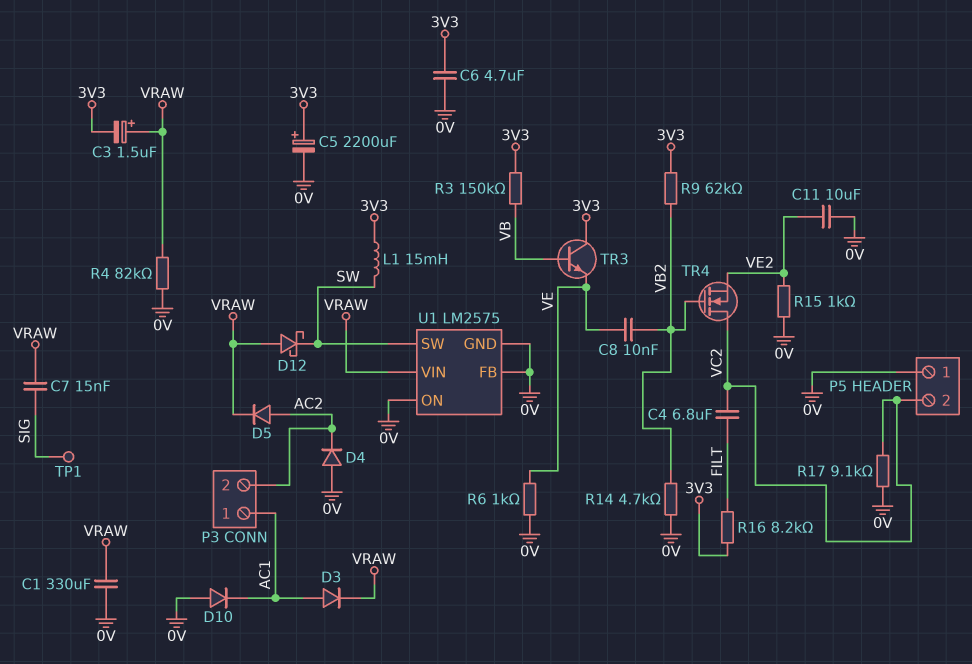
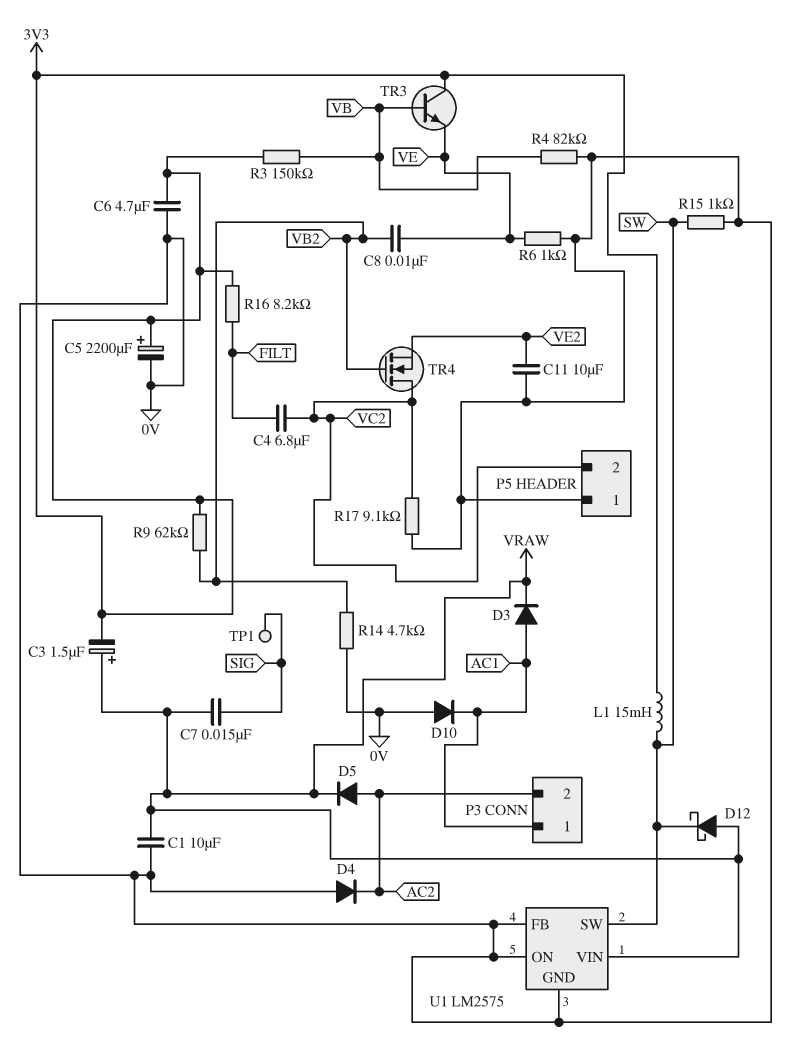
C1: 330uF (0V, VRAW) -> 10uF (0V, VRAW)
R4: 82k (0V, VRAW) -> 82k (0V, VB)
R15: 1k (0V, VE2) -> 1k (0V, SW)

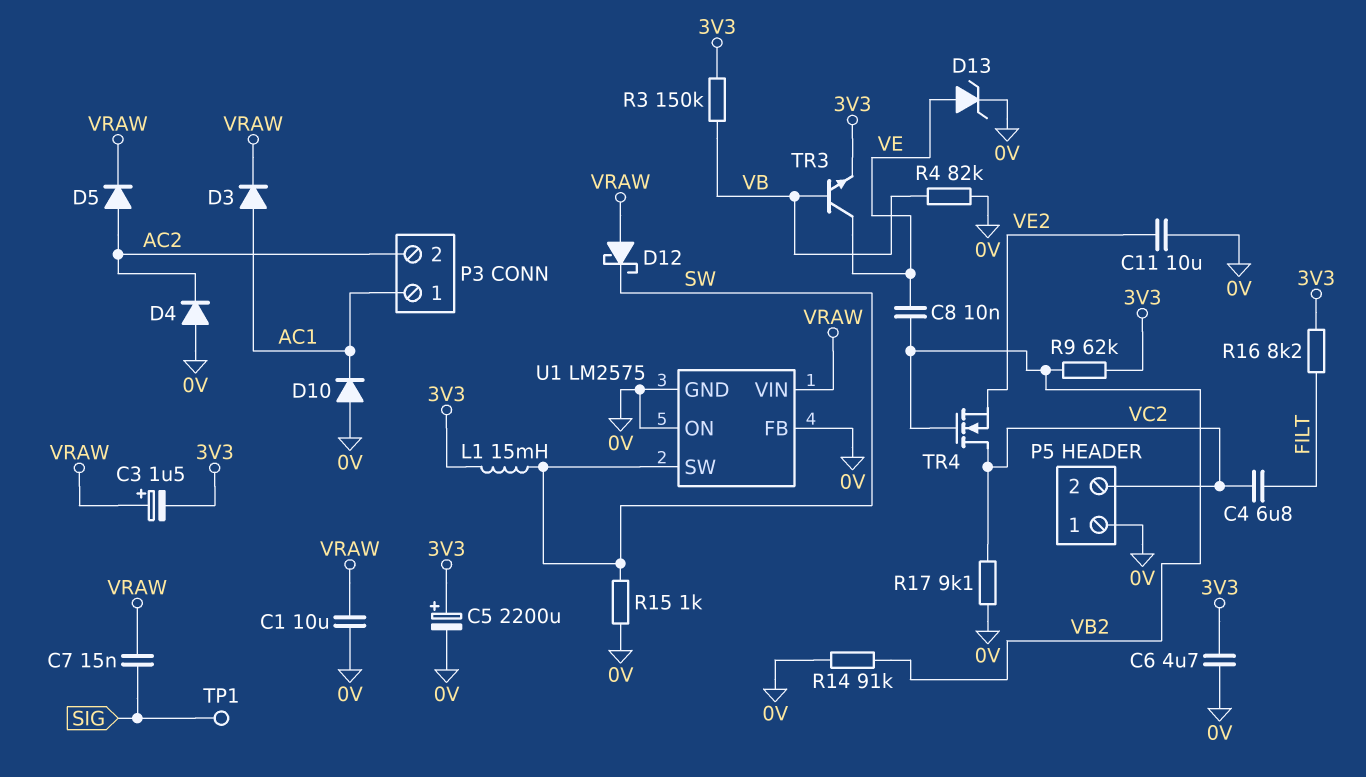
D13: none -> zener (A VE, K 0V)
R6: 1k (0V, VE) -> none
R14: 4.7k (0V, VB2) -> 91k (0V, VB2)
TR3: NPN (B VB, C 3V3, E VE) -> NPN (B VB, C VE, E 3V3)

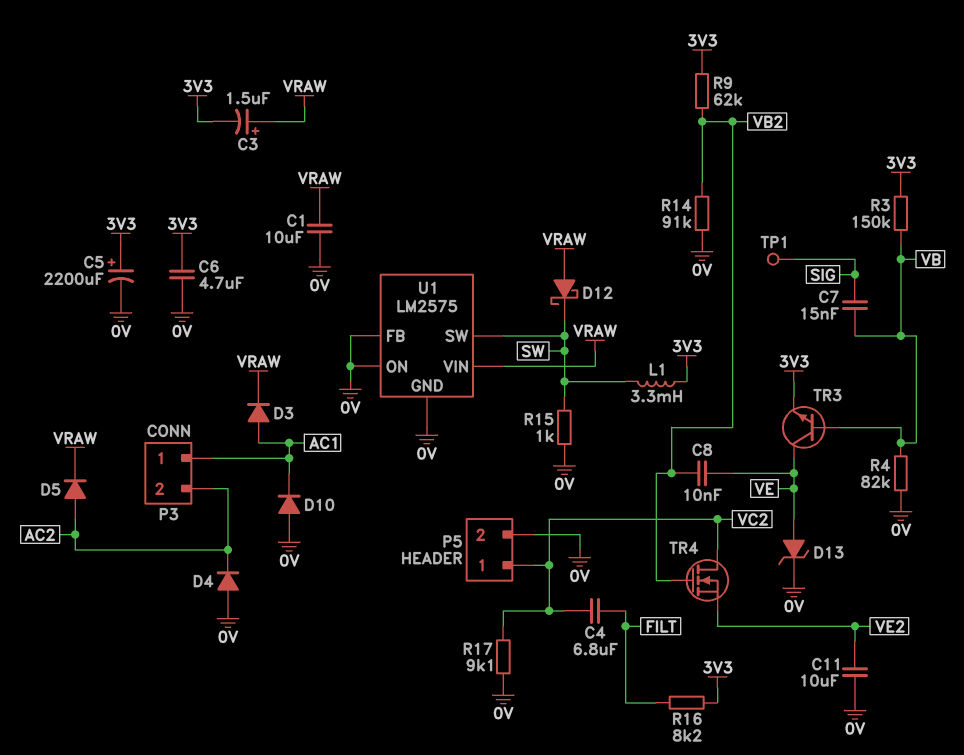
C7: 15nF (SIG, VRAW) -> 15nF (SIG, VB)
L1: 15mH (3V3, SW) -> 3.3mH (3V3, SW)
P5 pin 1: 0V -> VC2
P5 pin 2: VC2 -> 0V

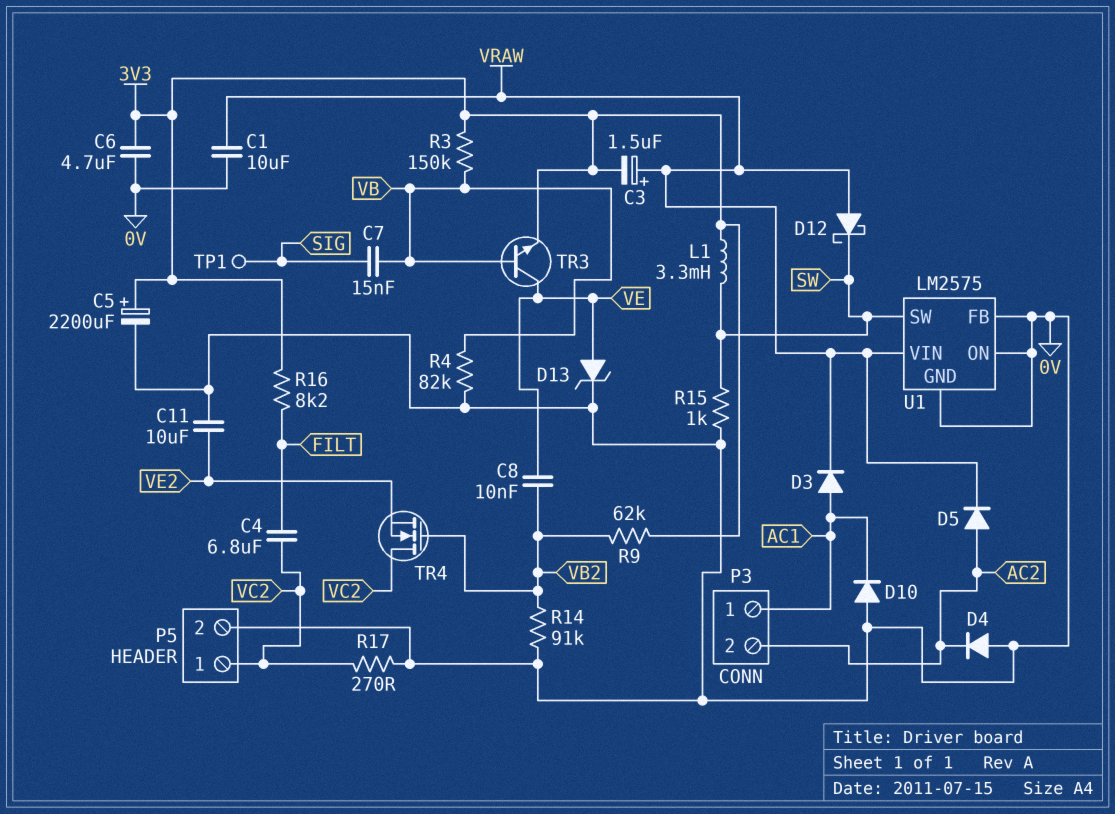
R17: 9.1k (0V, VC2) -> 270 (0V, VC2)

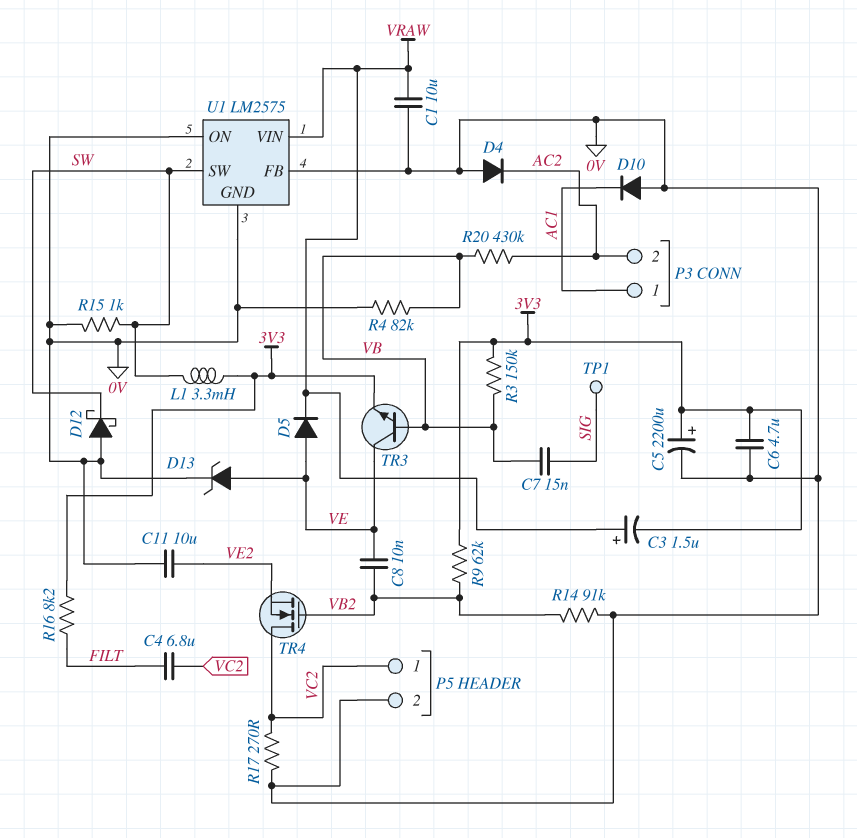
D3: diode (A AC1, K VRAW) -> none
D5: diode (A AC2, K VRAW) -> diode (A VE, K VRAW)
D12: schottky (A VRAW, K SW) -> schottky (A 0V, K SW)
R20: none -> 430k (AC2, VB)

